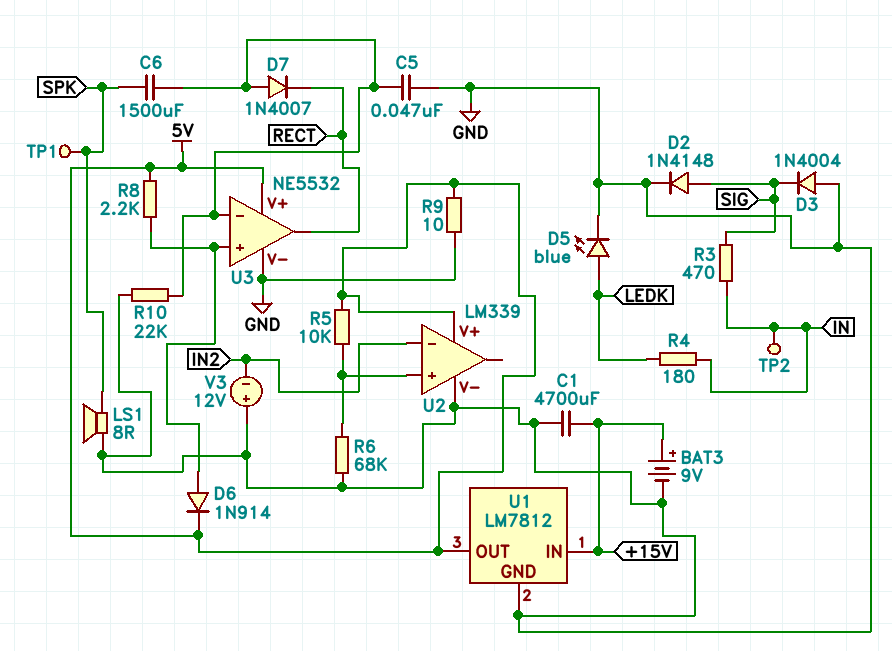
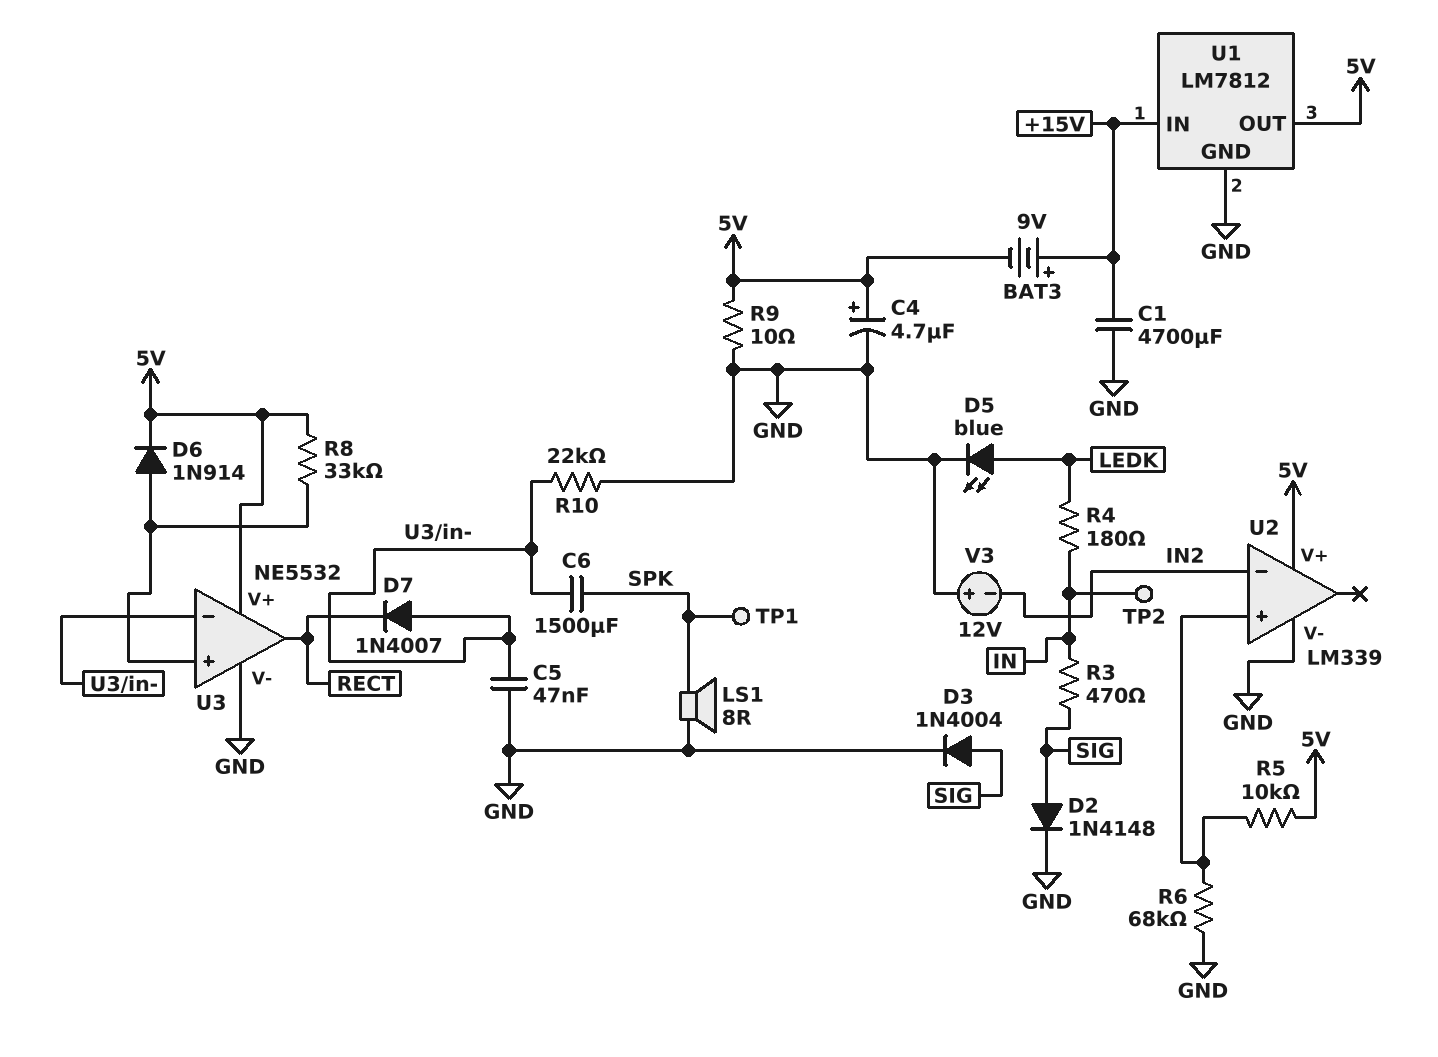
BAT3: 9V (plus +15V, minus GND) -> 9V (plus +15V, minus 5V)
C4: none -> 4.7uF (plus 5V, minus GND)
D3: diode 1N4004 (A GND, K SIG) -> diode 1N4004 (A SIG, K GND)
R8: 2.2k (5V, U3/in+) -> 33k (5V, U3/in+)

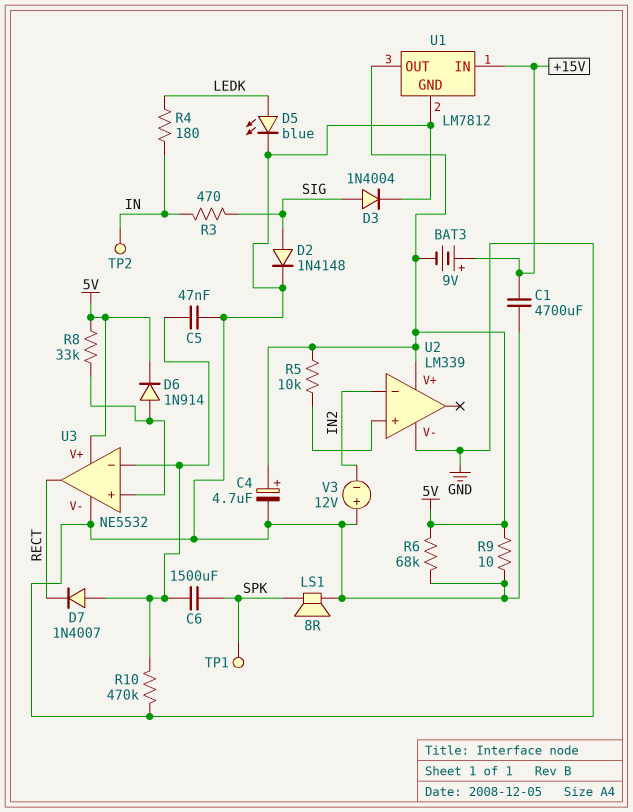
R6: 68k (GND, U2/in+) -> 68k (5V, GND)
R10: 22k (GND, U3/in-) -> 470k (GND, U3/in-)

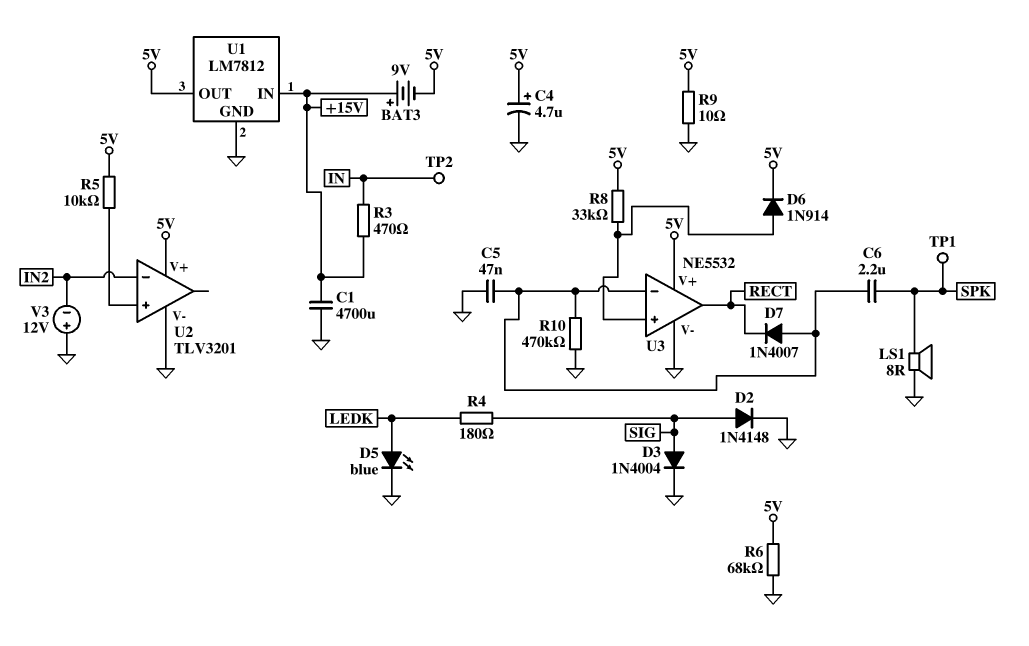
C6: 1500uF (SPK, U3/in-) -> 2.2uF (SPK, U3/in-)
R3: 470 (IN, SIG) -> 470 (+15V, IN)
R4: 180 (IN, LEDK) -> 180 (LEDK, SIG)
U2: LM339 -> TLV3201

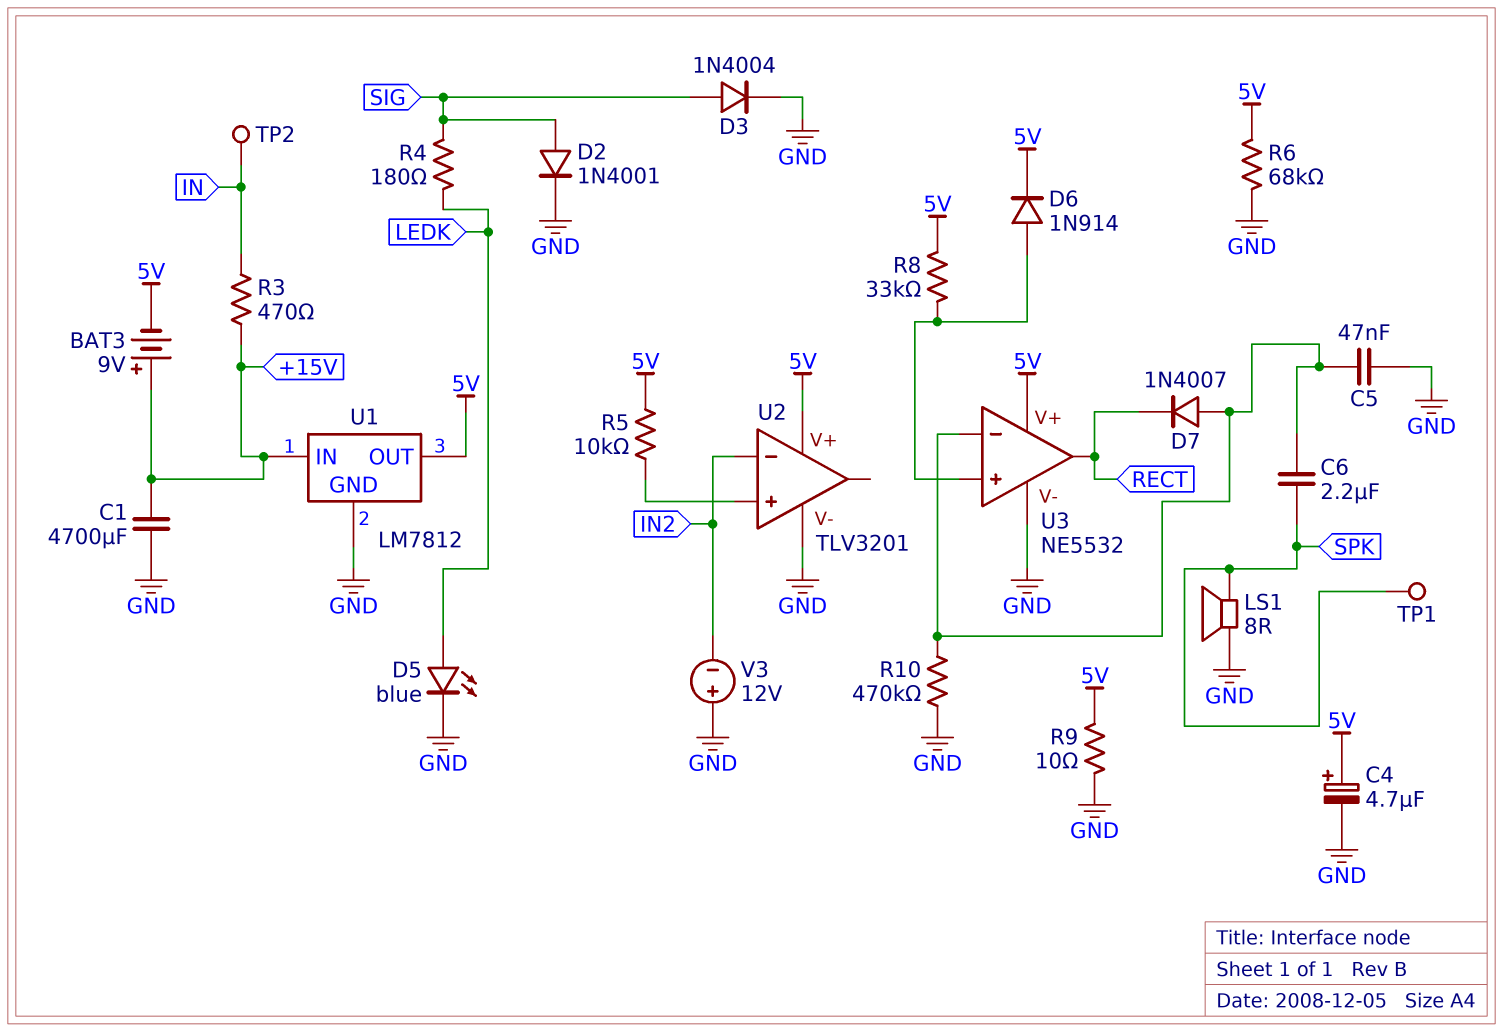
D2: diode 1N4148 (A SIG, K GND) -> diode 1N4001 (A SIG, K GND)

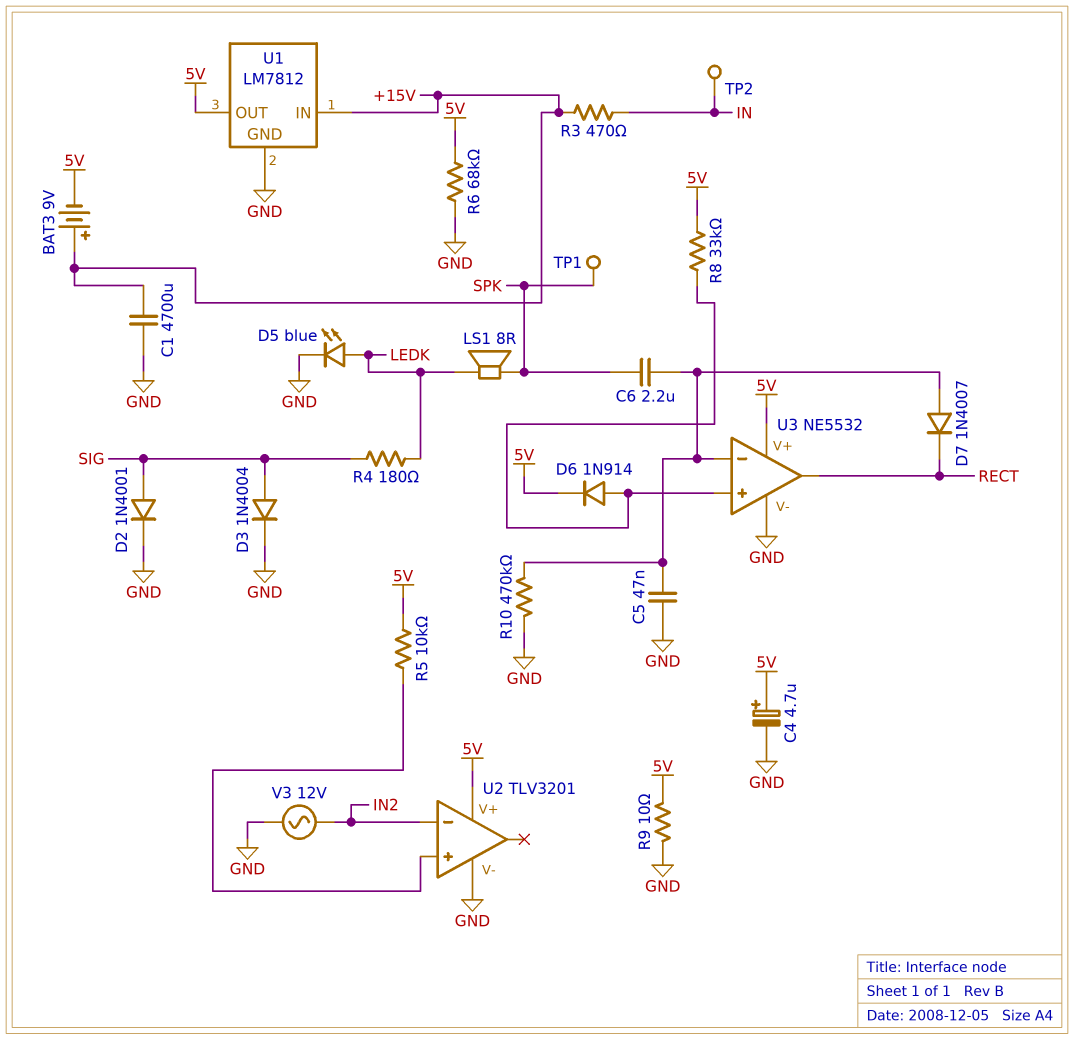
LS1: speaker 8R (GND, SPK) -> speaker 8R (LEDK, SPK)
V3: 12V (plus GND, minus IN2) -> AC 12V (GND, IN2)

